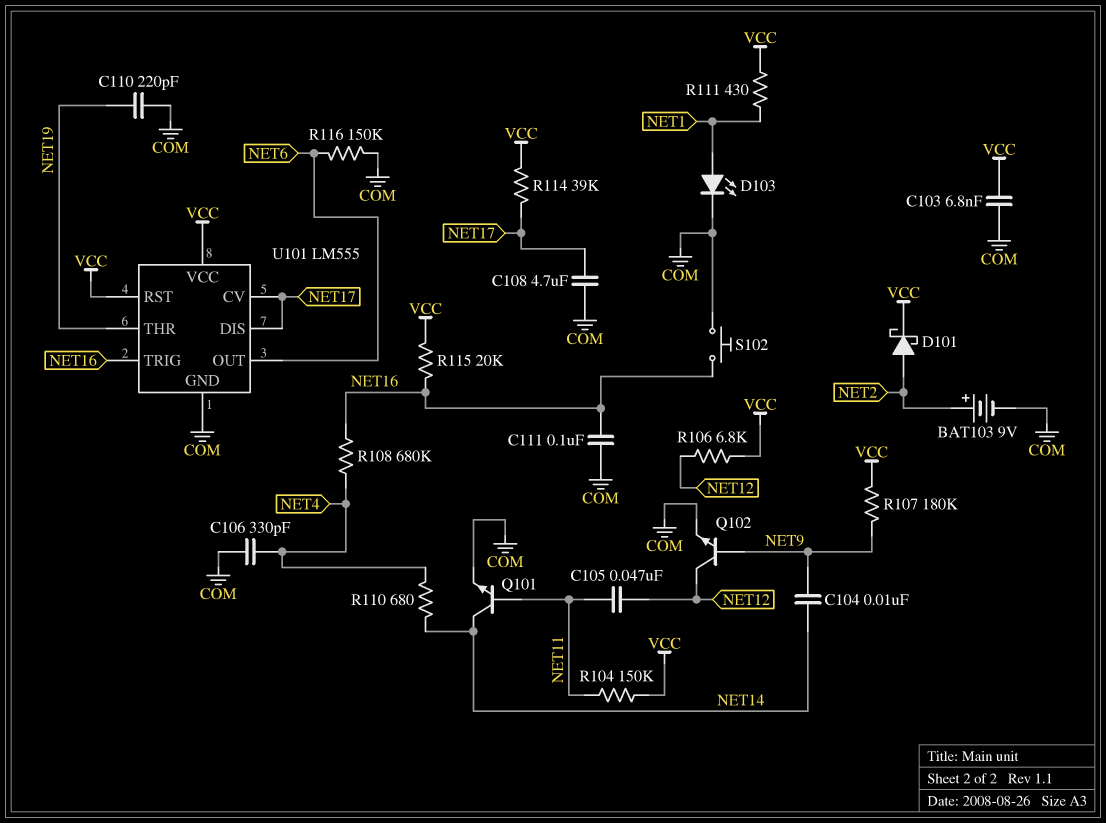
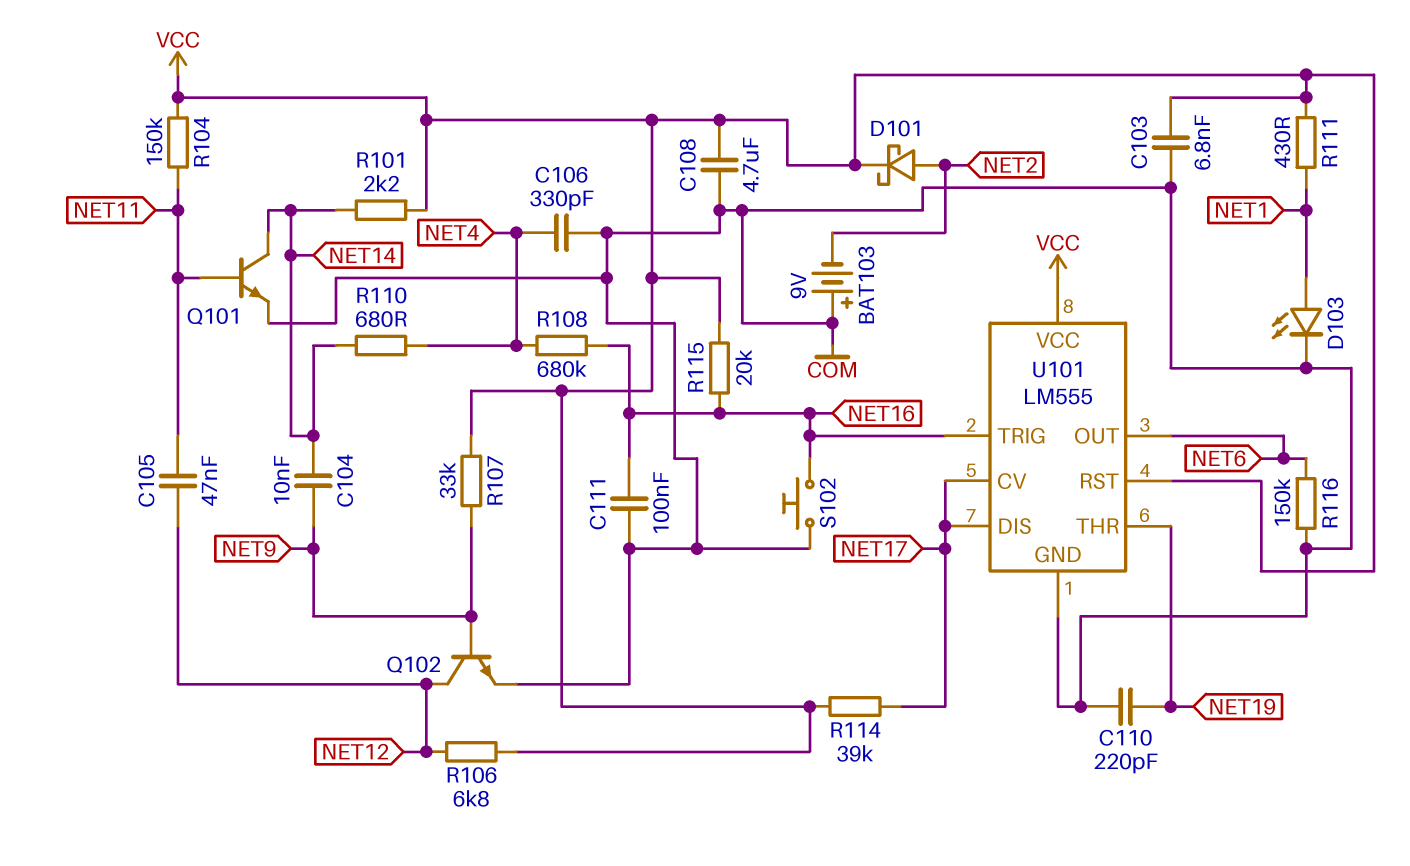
BAT103: 9V (plus NET2, minus COM) -> 9V (plus COM, minus NET2)
C108: 4.7uF (COM, NET17) -> 4.7uF (COM, VCC)
R101: none -> 2.2k (NET14, VCC)
R107: 180k (NET9, VCC) -> 33k (NET9, VCC)

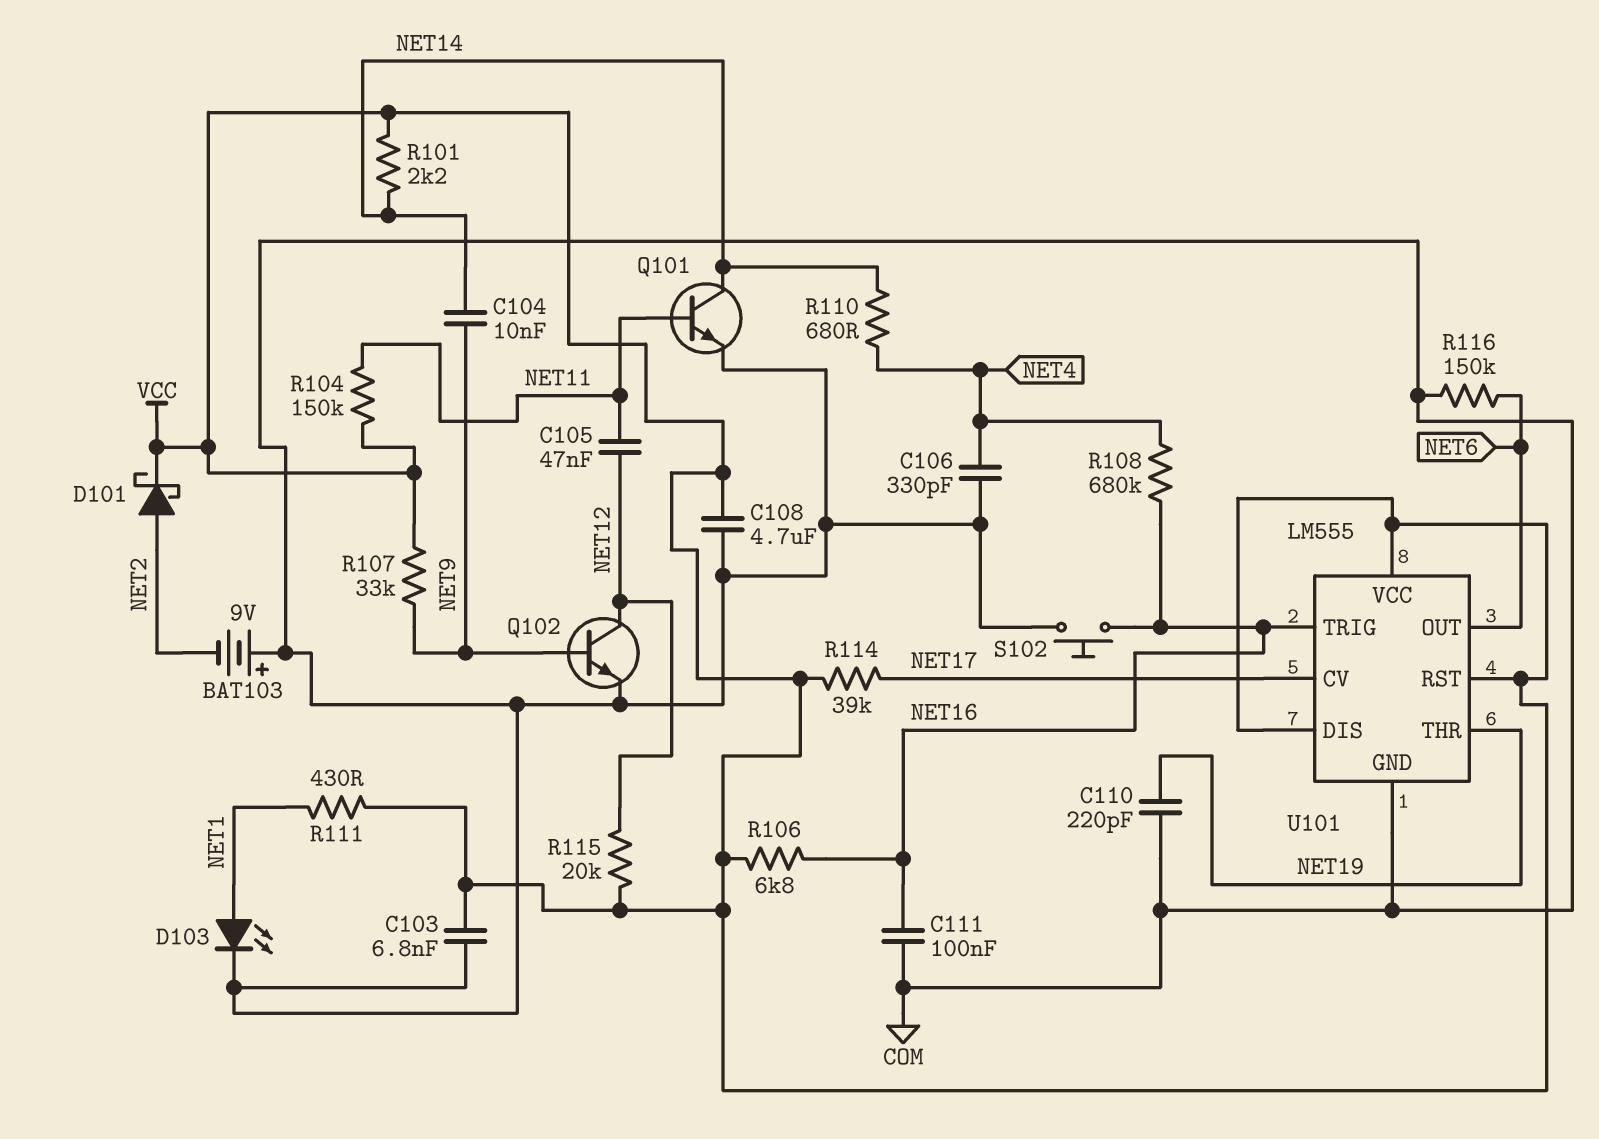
R106: 6.8k (NET12, VCC) -> 6.8k (NET16, VCC)
R115: 20k (NET16, VCC) -> 20k (NET12, VCC)
U101 pin DIS: NET17 -> VCC

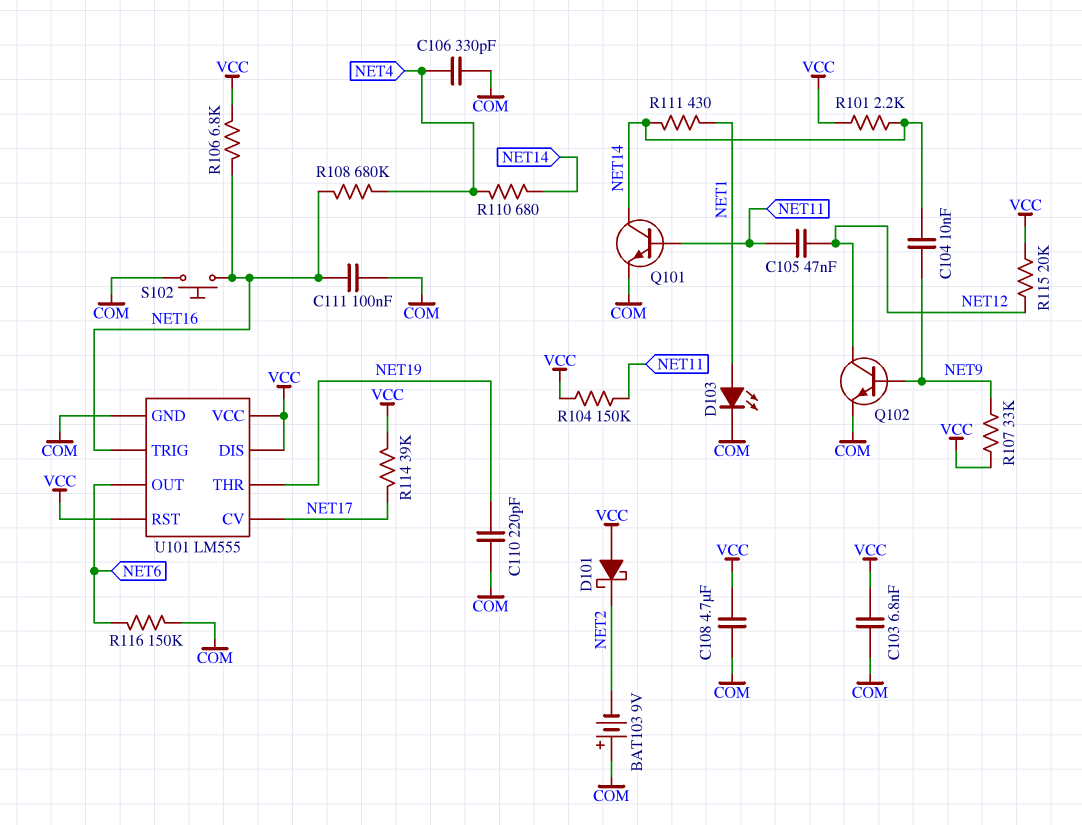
D101: schottky (A NET2, K VCC) -> schottky (A VCC, K NET2)
R111: 430 (NET1, VCC) -> 430 (NET1, NET14)

